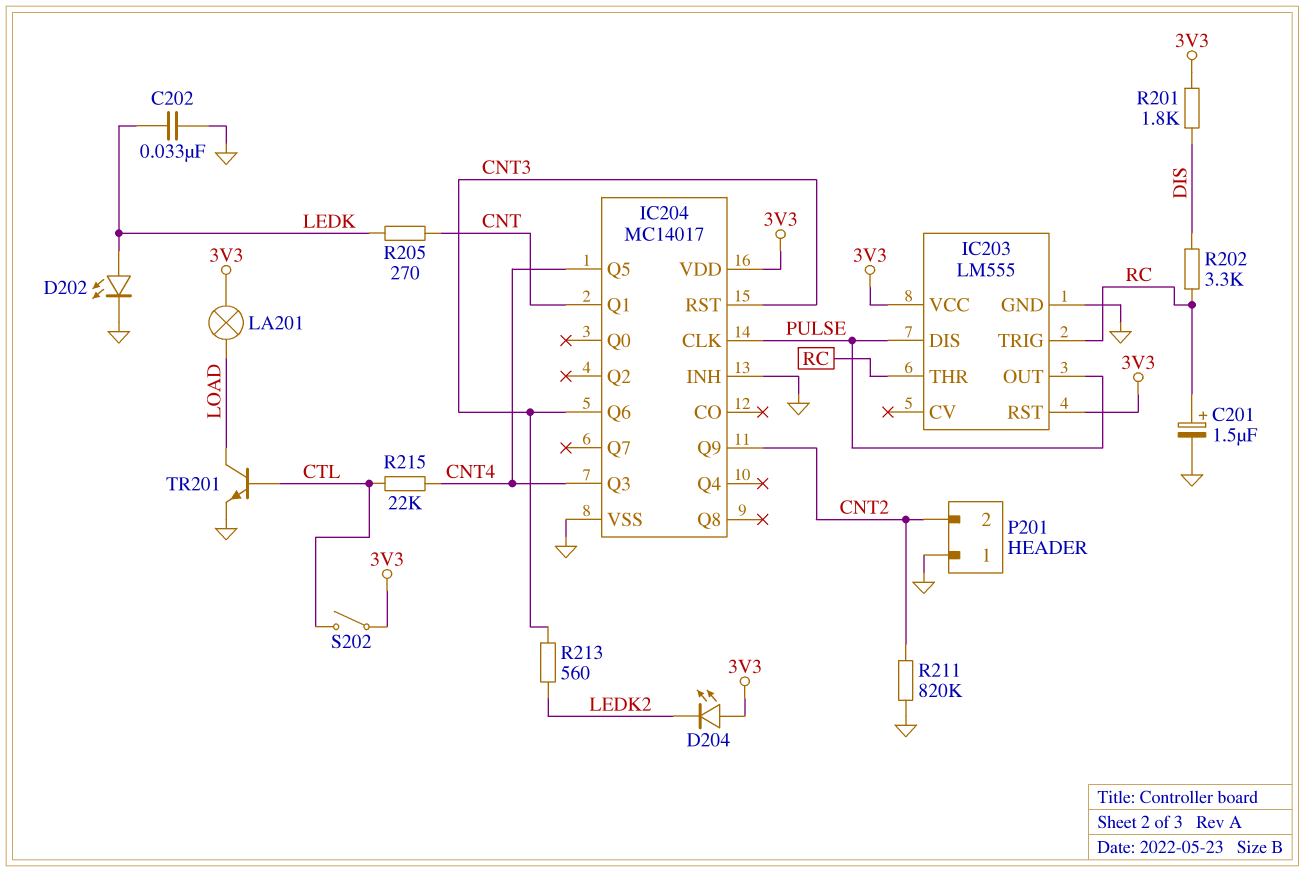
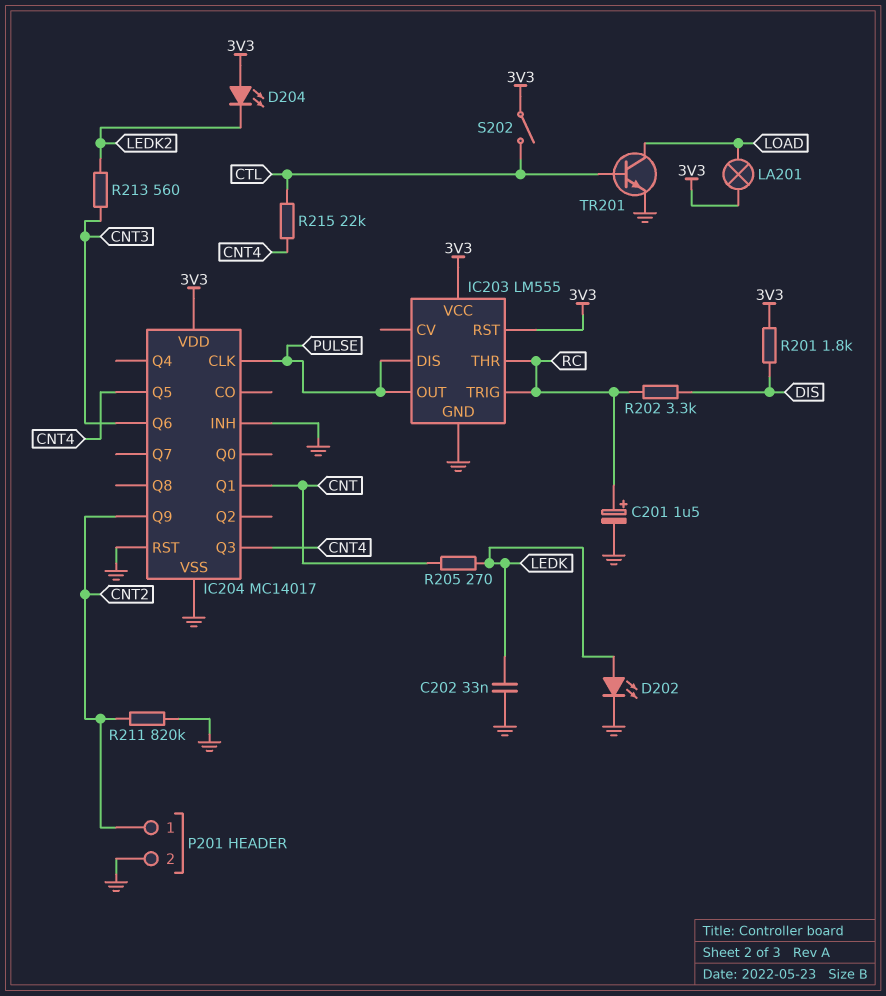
IC204 pin RST: CNT3 -> GND
P201 pin 1: GND -> CNT2
P201 pin 2: CNT2 -> GND

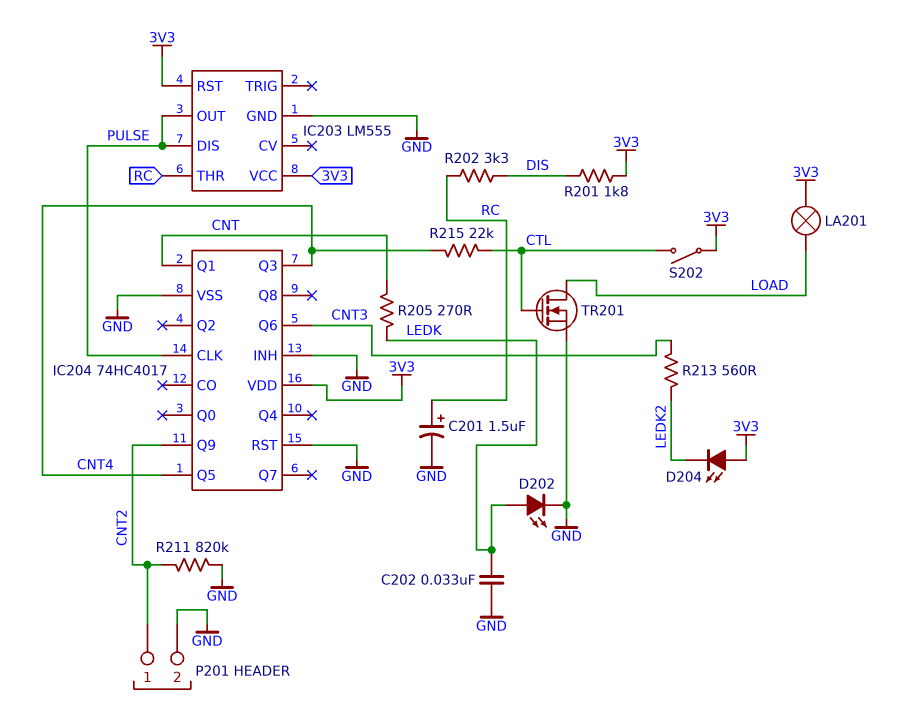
IC203 pin TRIG: RC -> none
IC204: MC14017 -> 74HC4017
TR201: NPN (B CTL, C LOAD, E GND) -> NMOS (G CTL, D LOAD, S GND)

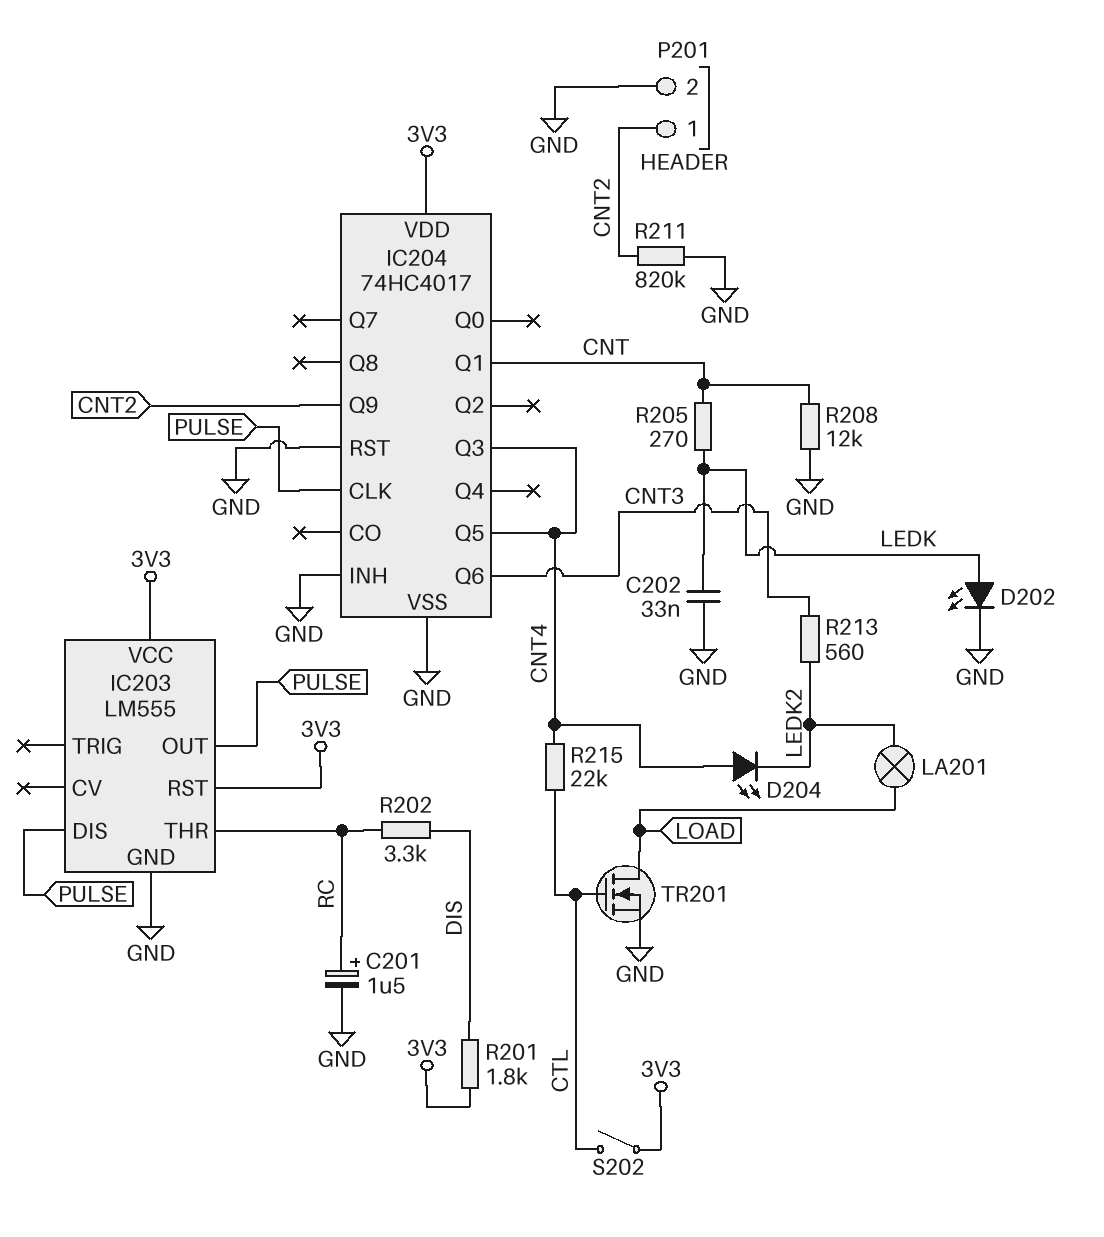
D204: LED (A 3V3, K LEDK2) -> LED (A CNT4, K LEDK2)
LA201: lamp (3V3, LOAD) -> lamp (LEDK2, LOAD)
R208: none -> 12k (CNT, GND)

